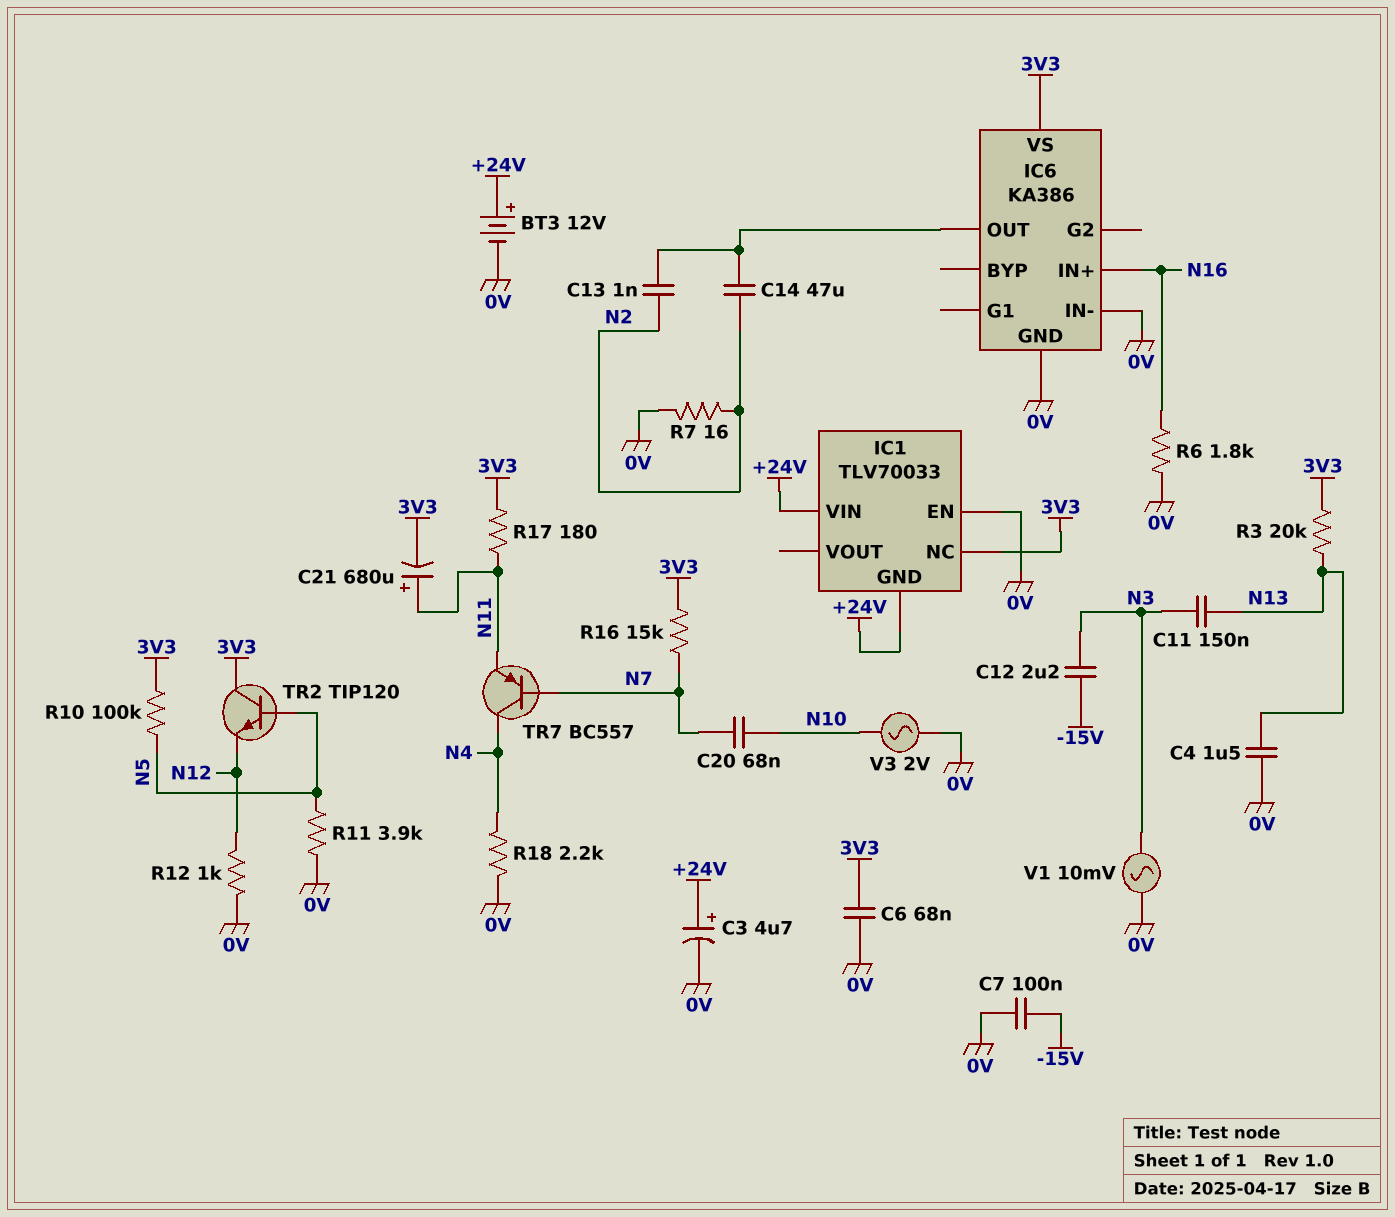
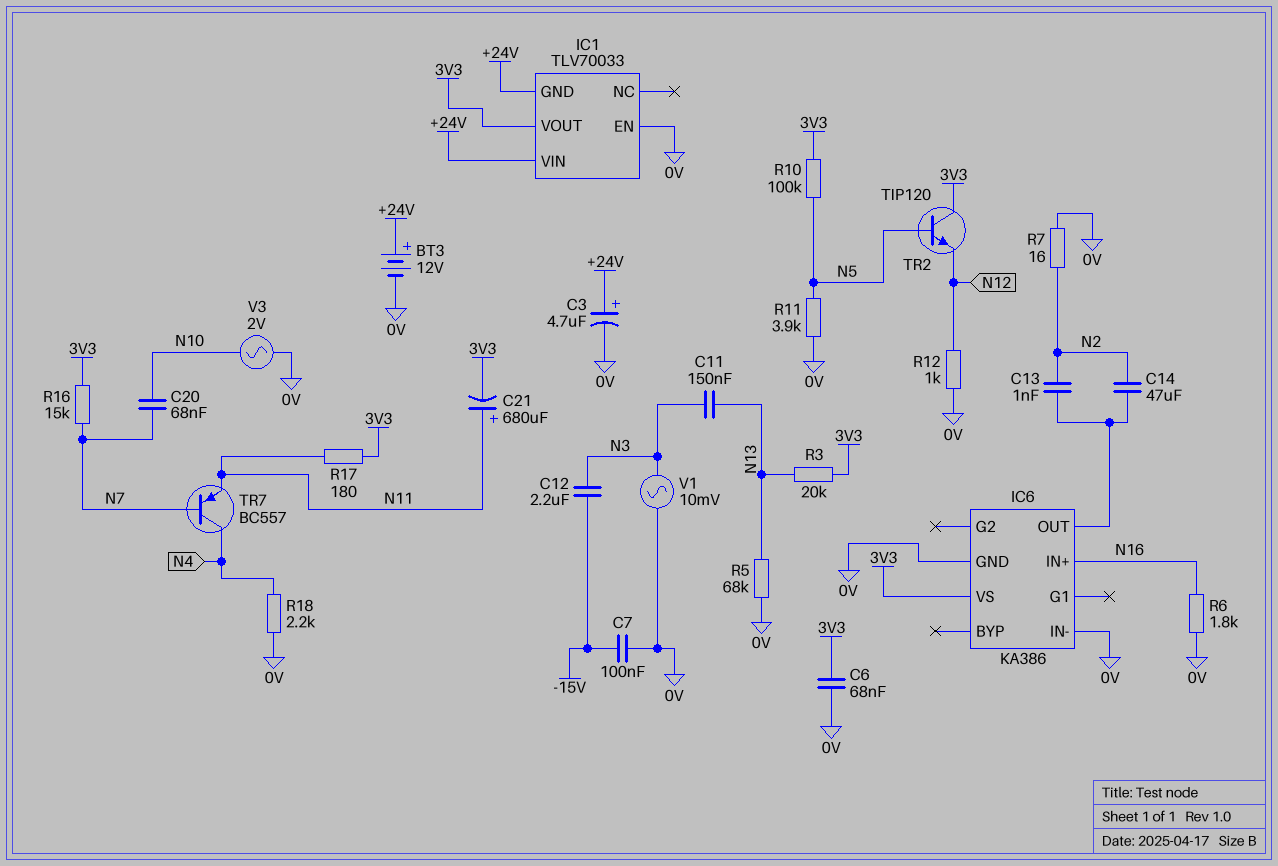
C4: 1.5uF (0V, N13) -> none
IC1 pin NC: 3V3 -> none
IC1 pin VOUT: none -> 3V3
R5: none -> 68k (0V, N13)

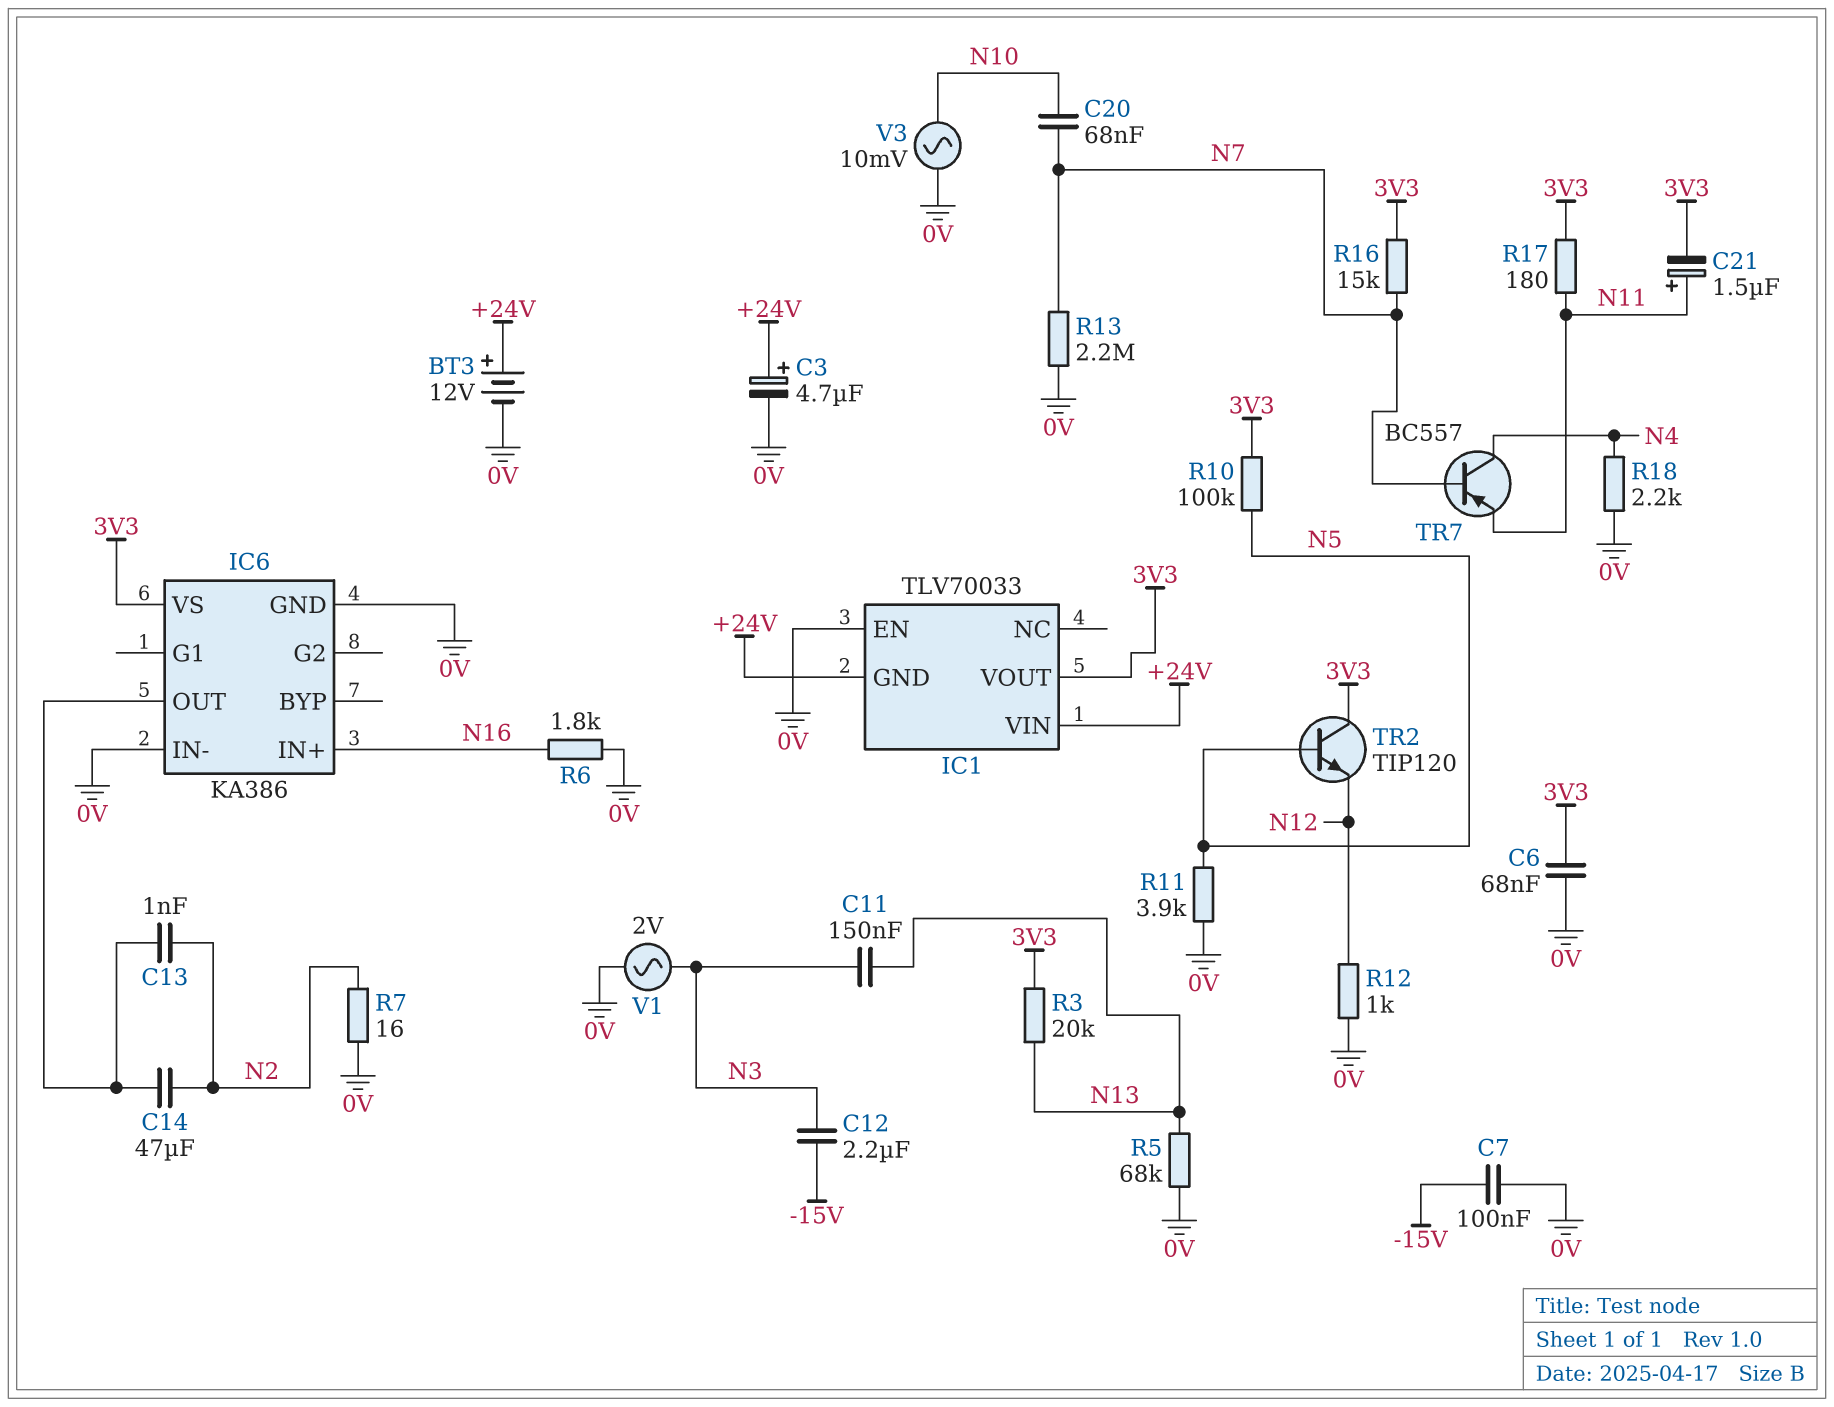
C21: 680uF (plus N11, minus 3V3) -> 1.5uF (plus N11, minus 3V3)
R13: none -> 2.2M (0V, N7)
V1: AC 10mV (0V, N3) -> AC 2V (0V, N3)
V3: AC 2V (0V, N10) -> AC 10mV (0V, N10)

